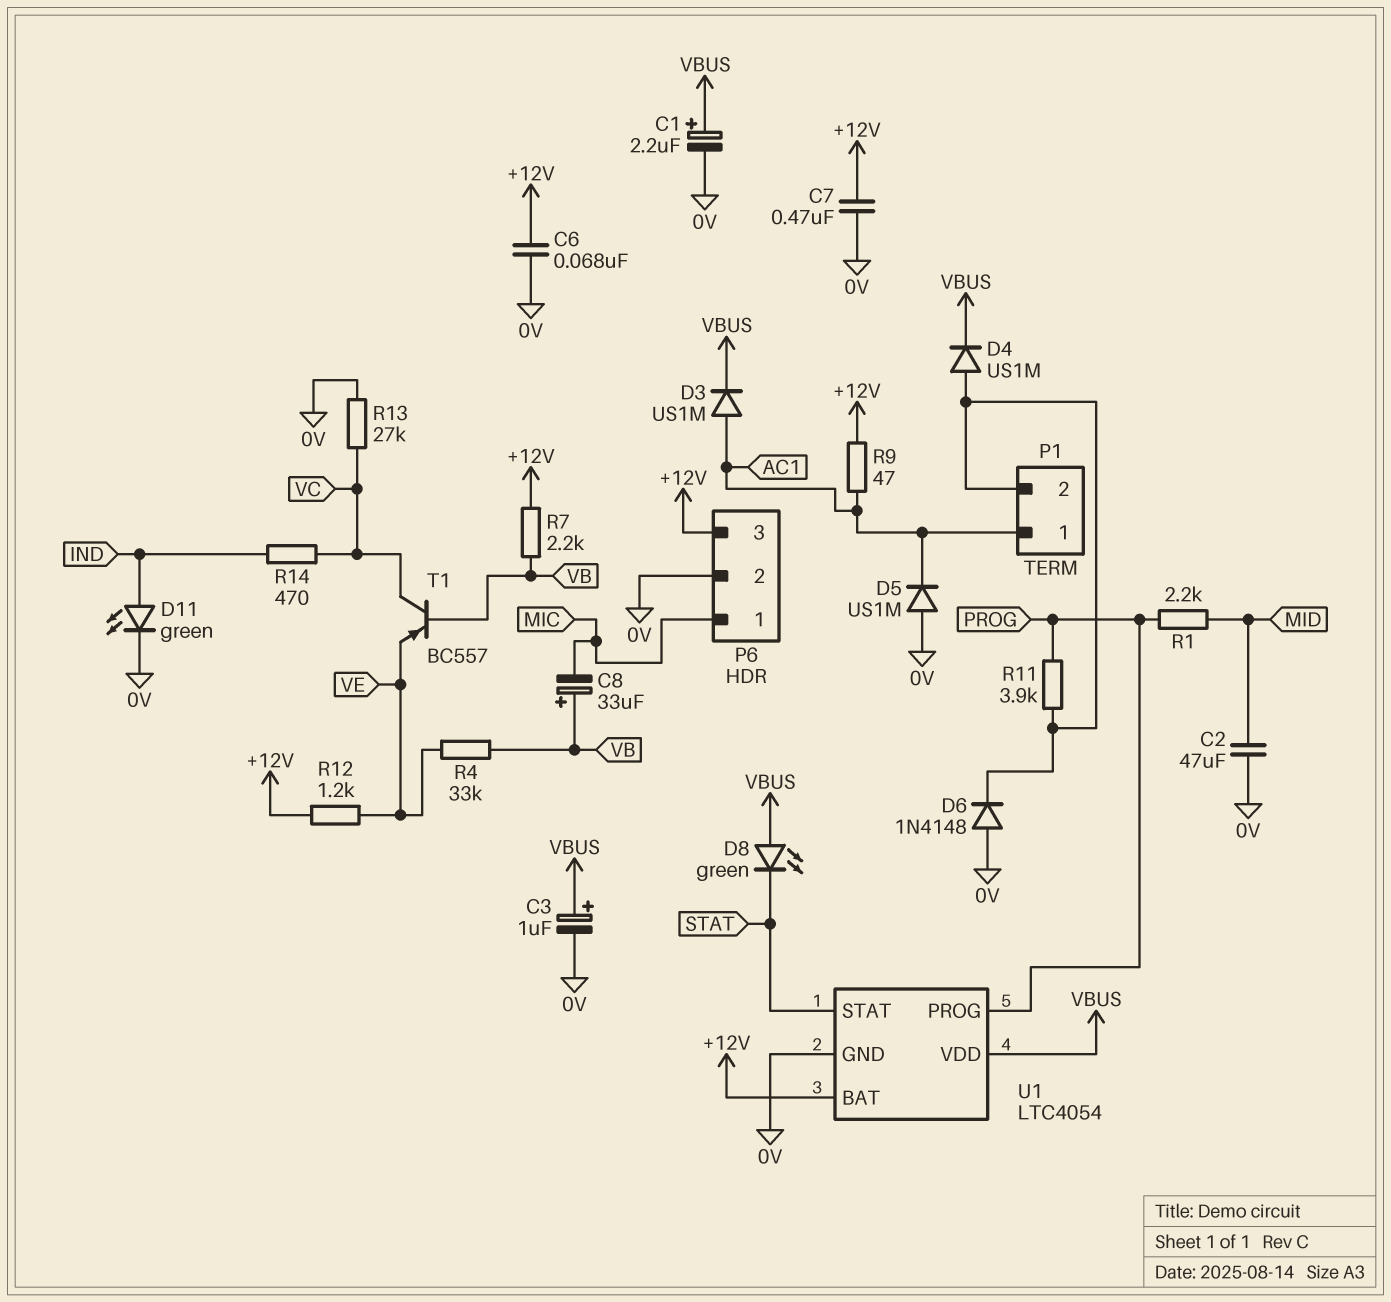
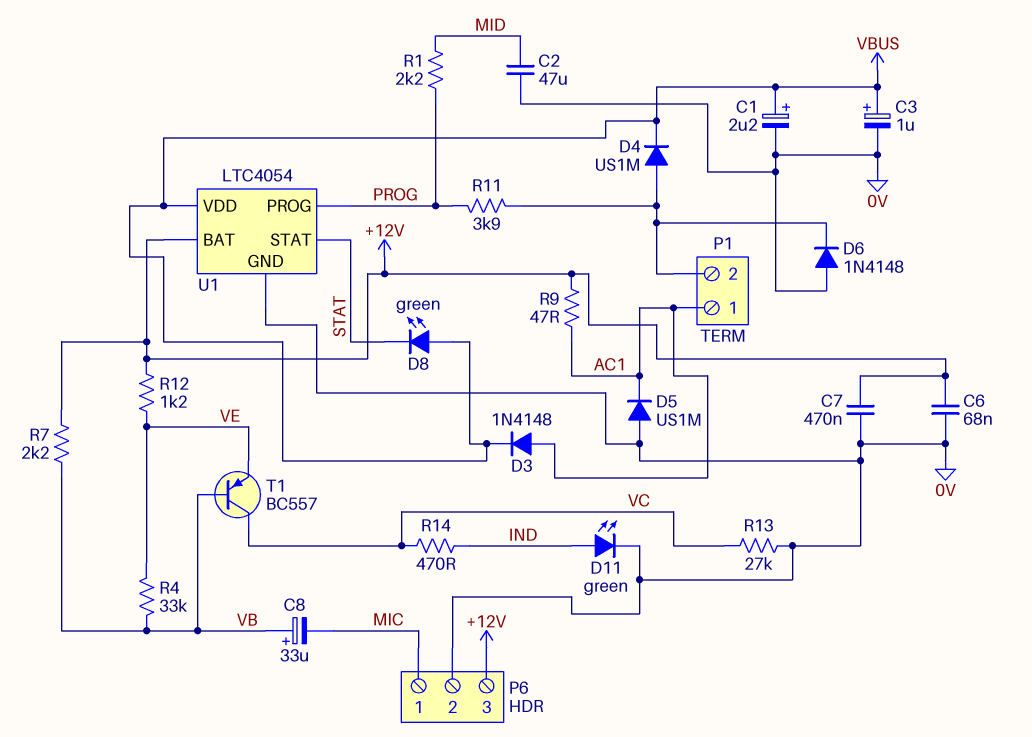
D3: diode US1M (A AC1, K VBUS) -> diode 1N4148 (A AC1, K VBUS)

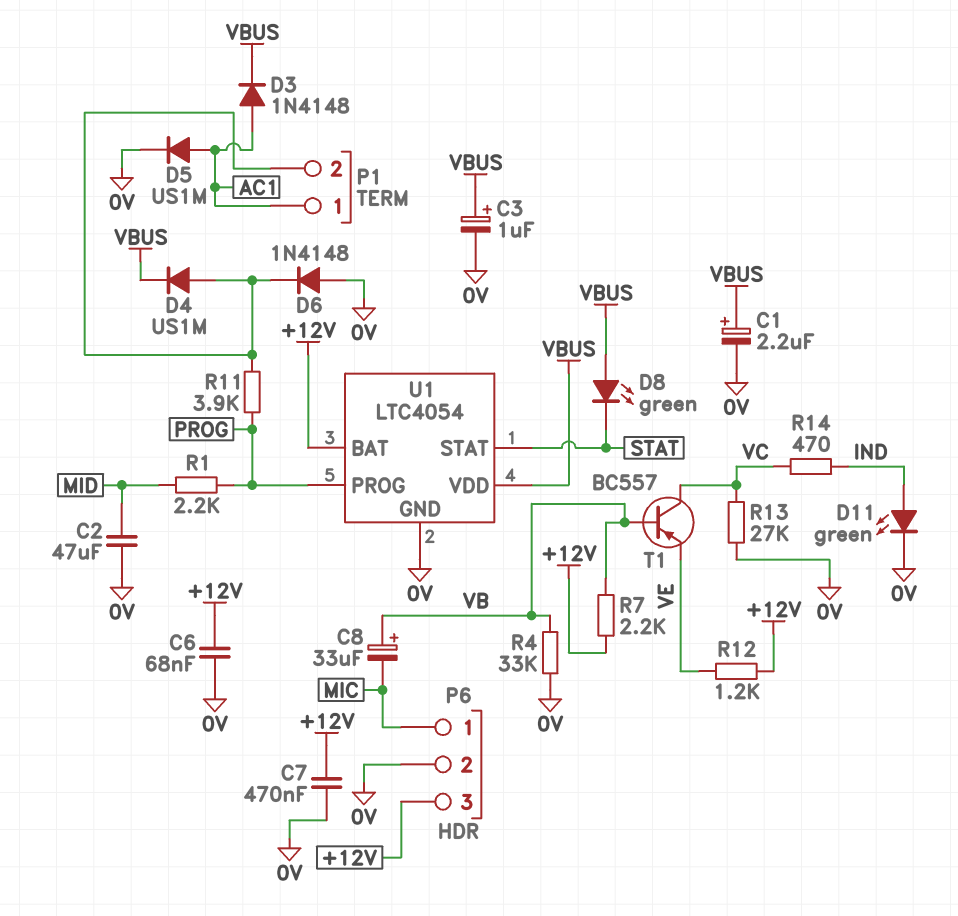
D5: diode US1M (A 0V, K AC1) -> diode US1M (A AC1, K 0V)
R4: 33k (VB, VE) -> 33k (0V, VB)
R9: 47 (+12V, AC1) -> none

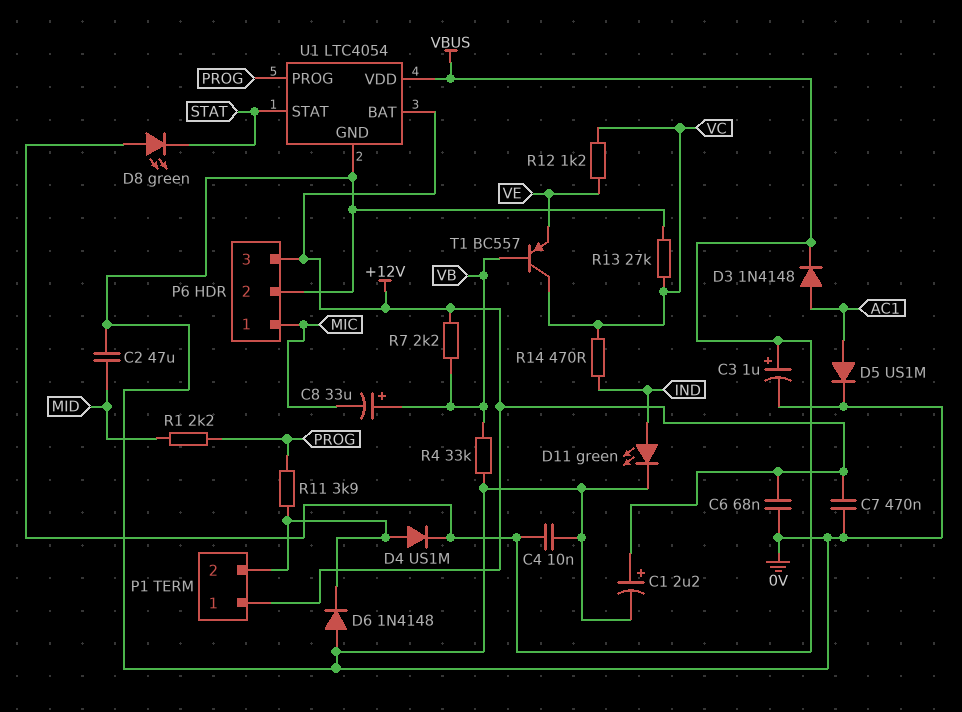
C1: 2.2uF (plus VBUS, minus 0V) -> 2.2uF (plus +12V, minus 0V)
C4: none -> 10nF (0V, VBUS)
P1 pin 1: AC1 -> +12V
R12: 1.2k (+12V, VE) -> 1.2k (VC, VE)

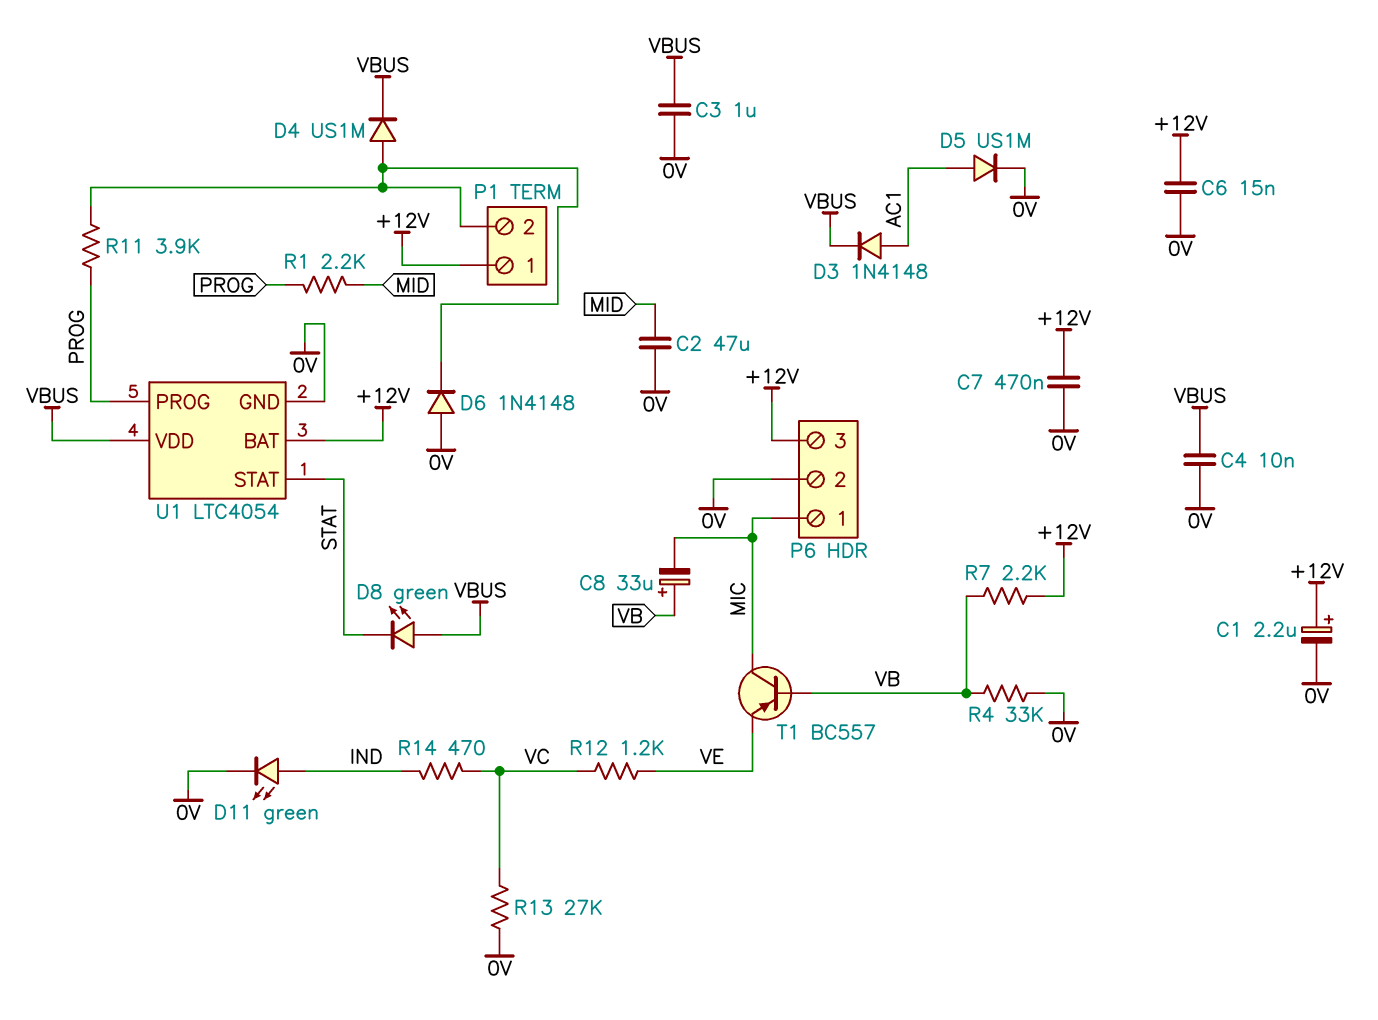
C3: 1uF (plus VBUS, minus 0V) -> 1uF (0V, VBUS)
C6: 68nF (+12V, 0V) -> 15nF (+12V, 0V)
T1: PNP BC557 (B VB, C VC, E VE) -> PNP BC557 (B VB, C MIC, E VE)

